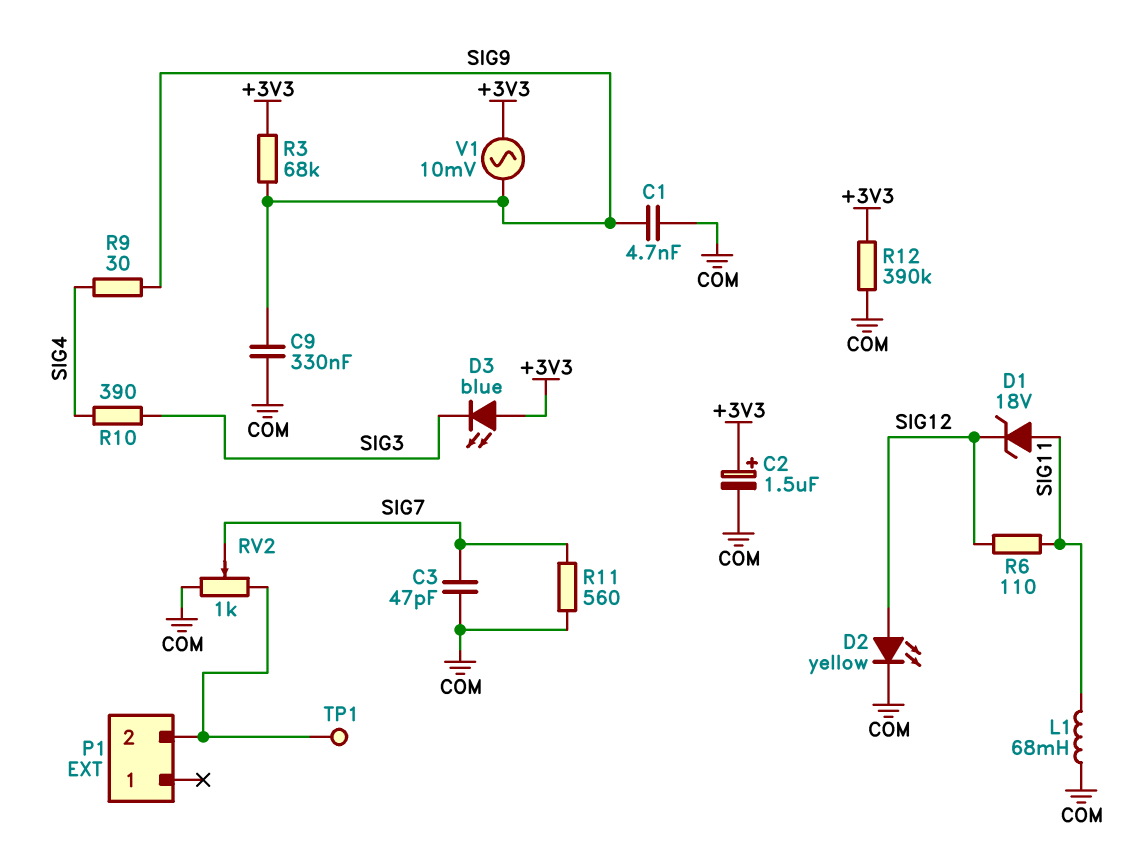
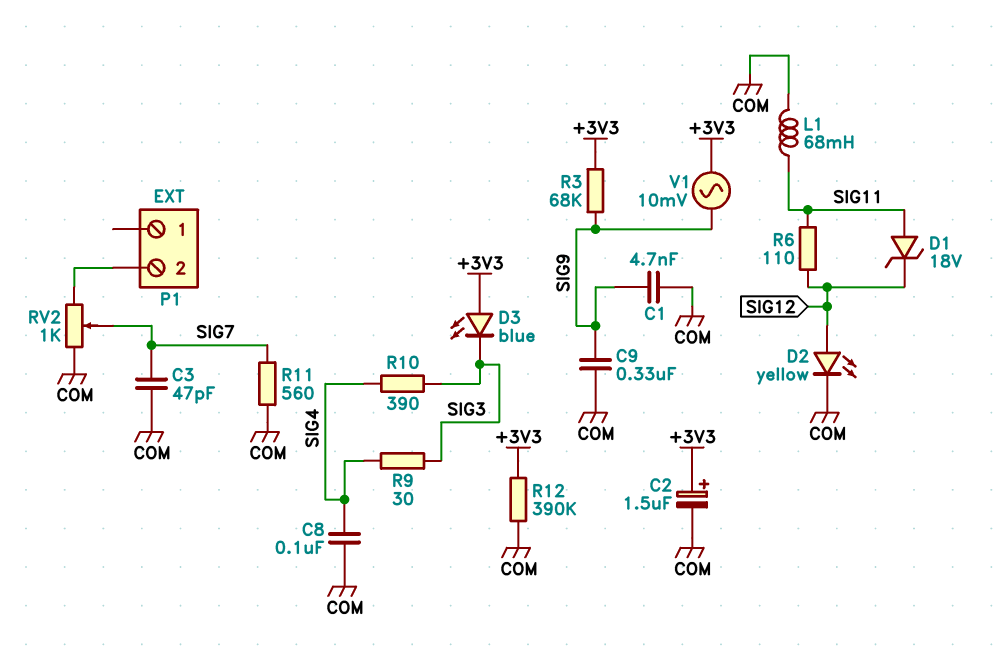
C8: none -> 100nF (COM, SIG4)
R9: 30 (SIG4, SIG9) -> 30 (SIG3, SIG4)
TP1: test point (P1/2) -> none

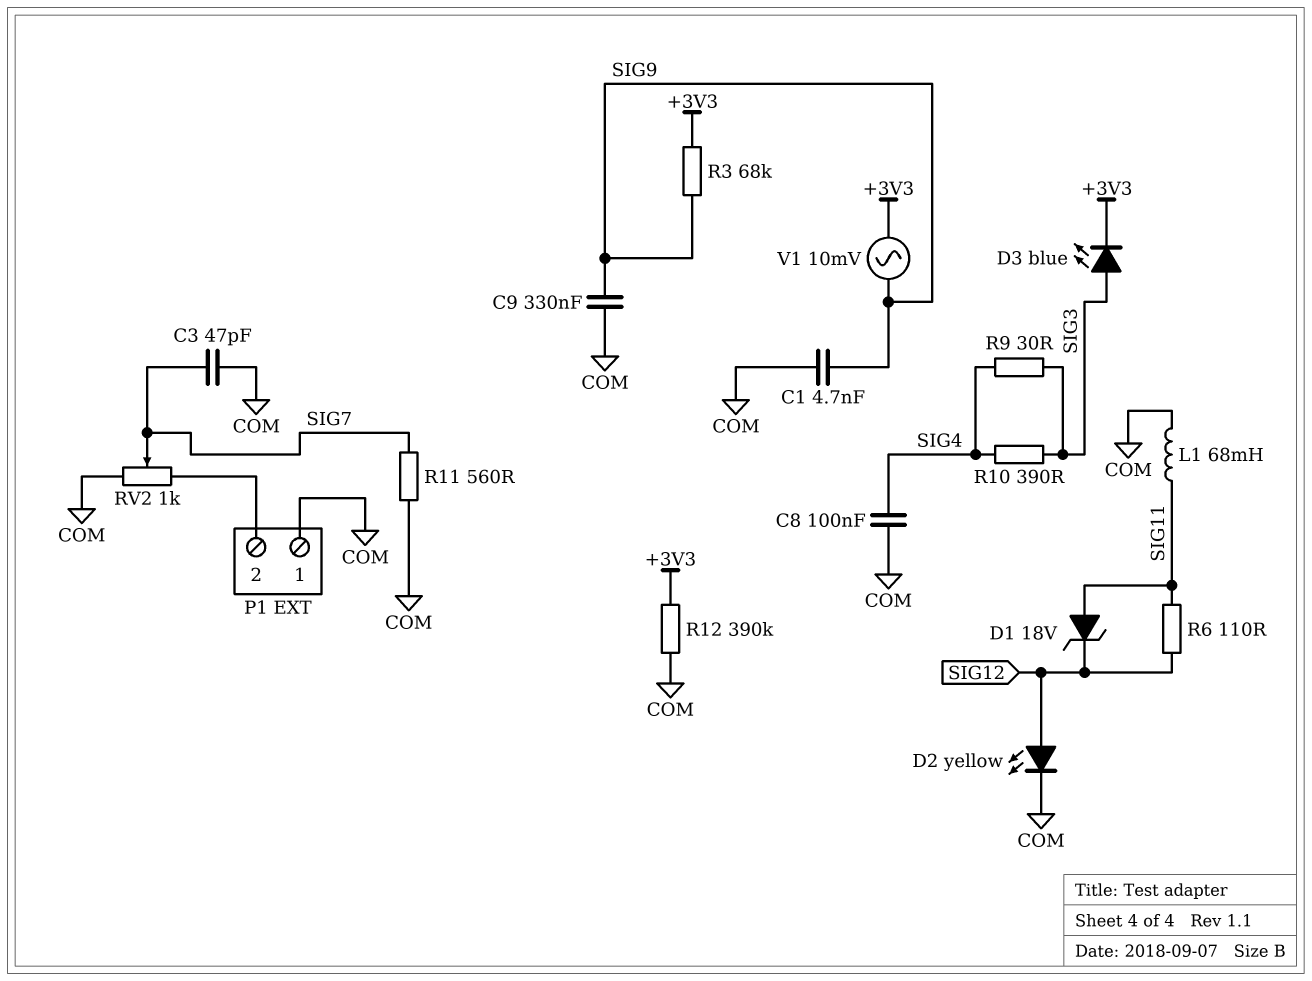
C2: 1.5uF (plus +3V3, minus COM) -> none
D3: LED blue (A +3V3, K SIG3) -> LED blue (A SIG3, K +3V3)
P1 pin 1: none -> COM

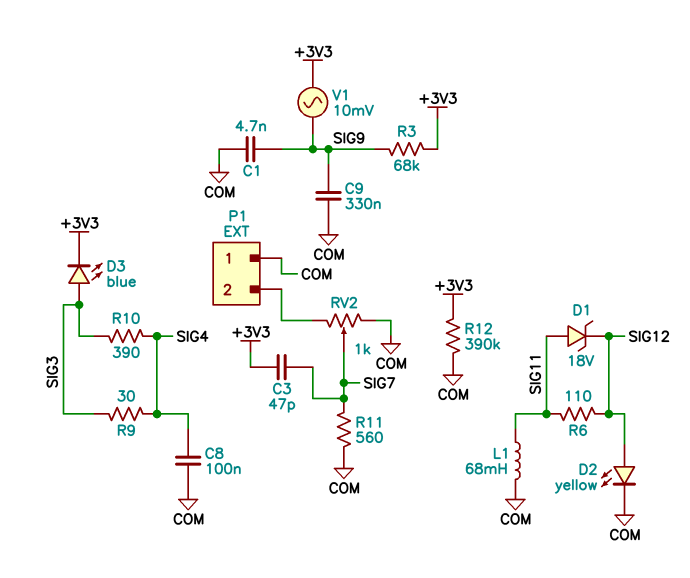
C3: 47pF (COM, SIG7) -> 47pF (+3V3, SIG7)

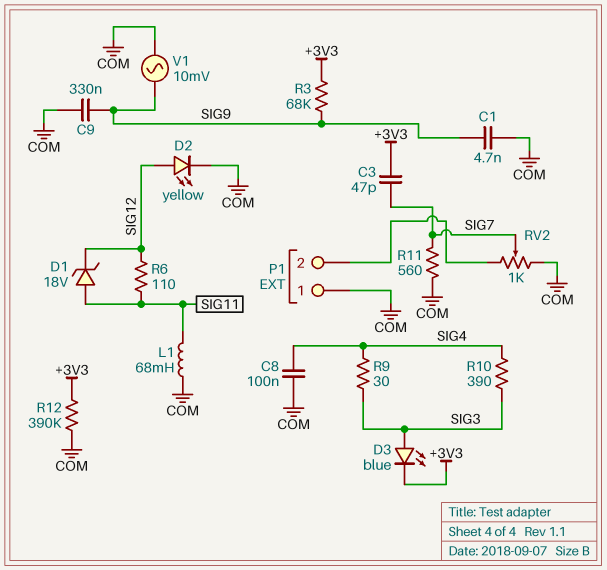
V1: AC 10mV (+3V3, SIG9) -> AC 10mV (COM, SIG9)

